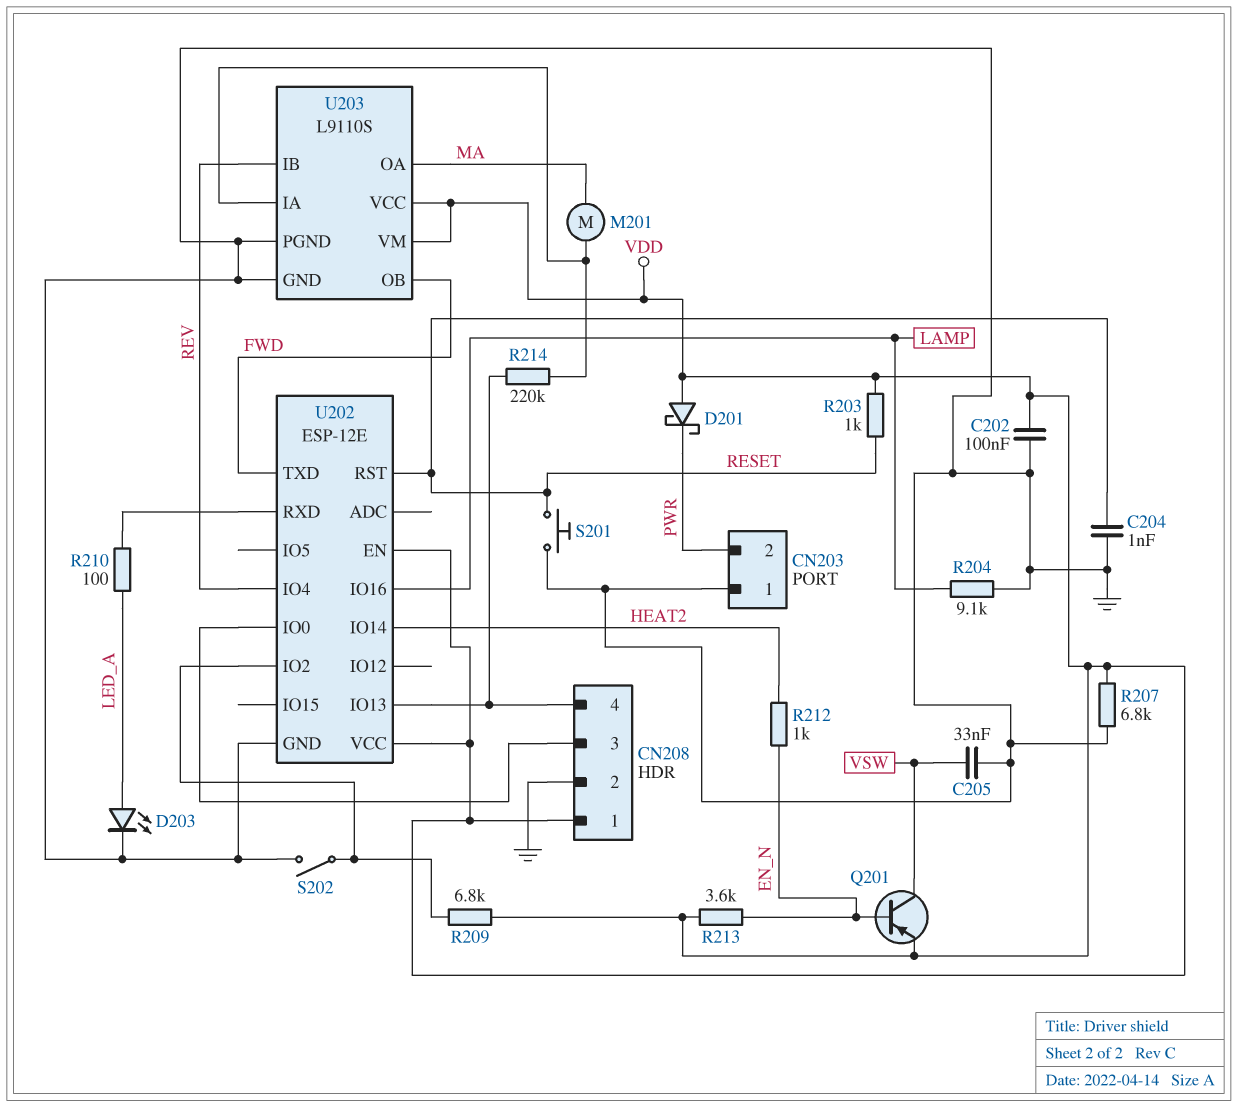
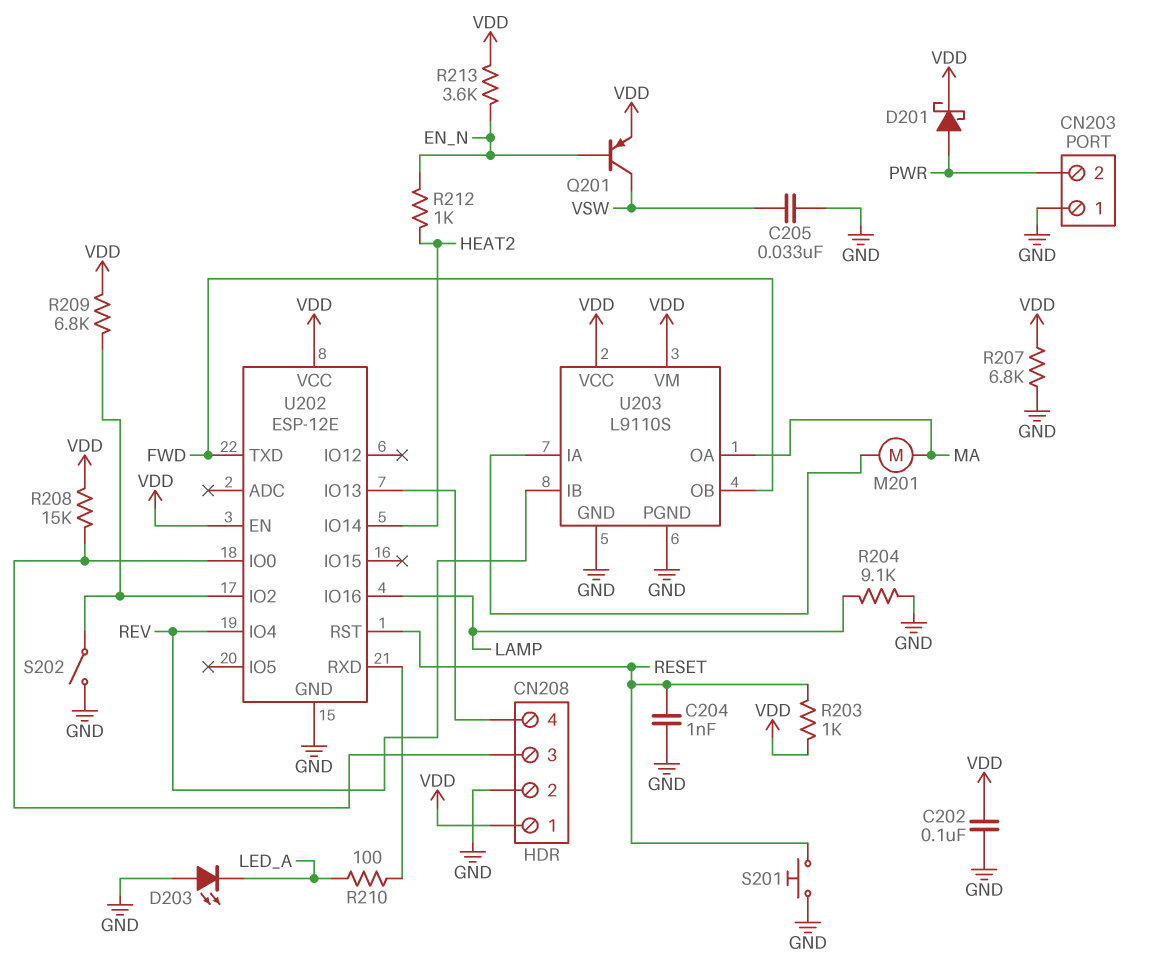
D201: schottky (A VDD, K PWR) -> schottky (A PWR, K VDD)
D203: LED (A LED_A, K GND) -> LED (A GND, K LED_A)
R208: none -> 15k (CN208/3, VDD)
R214: 220k (CN208/4, U203/IA) -> none

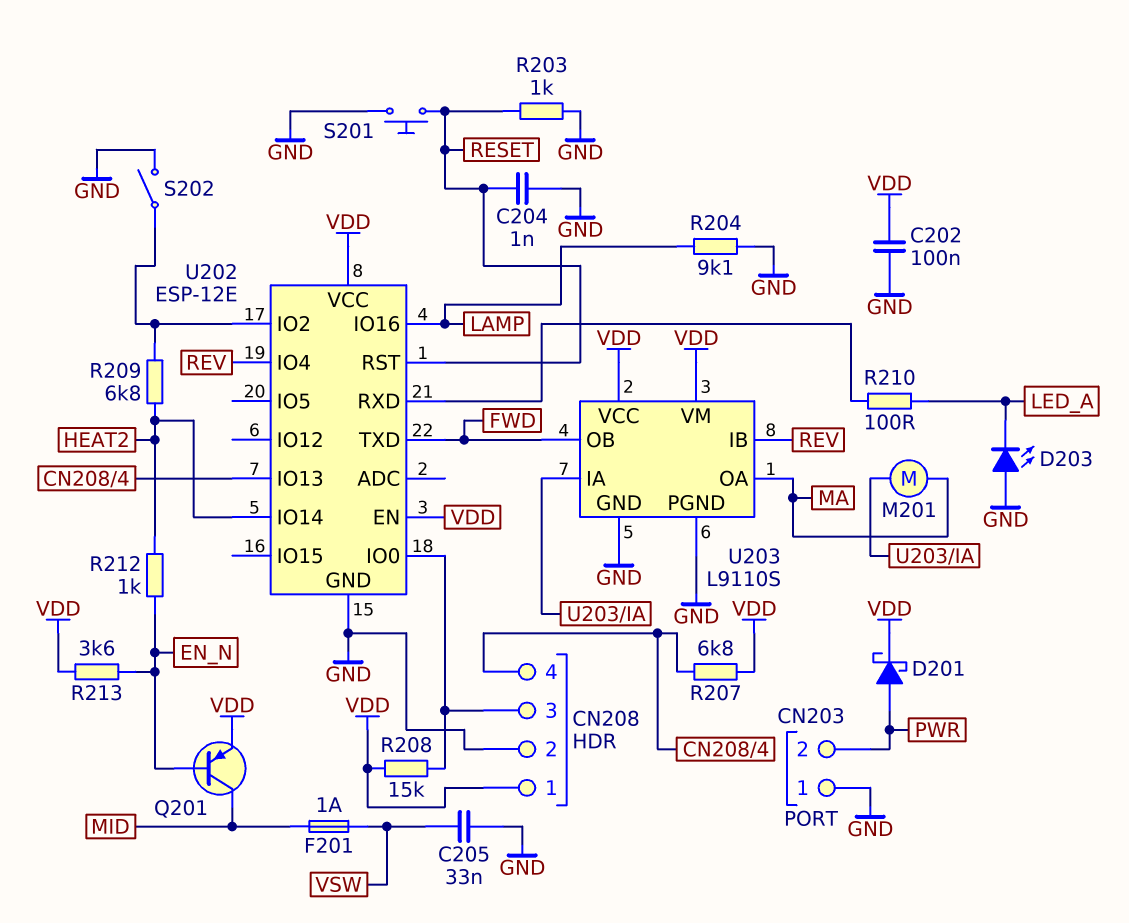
F201: none -> 1A (MID, VSW)
Q201: PNP (B EN_N, C VSW, E VDD) -> PNP (B EN_N, C MID, E VDD)
R203: 1k (RESET, VDD) -> 1k (GND, RESET)
R207: 6.8k (GND, VDD) -> 6.8k (CN208/4, VDD)
R209: 6.8k (U202/IO2, VDD) -> 6.8k (HEAT2, U202/IO2)

